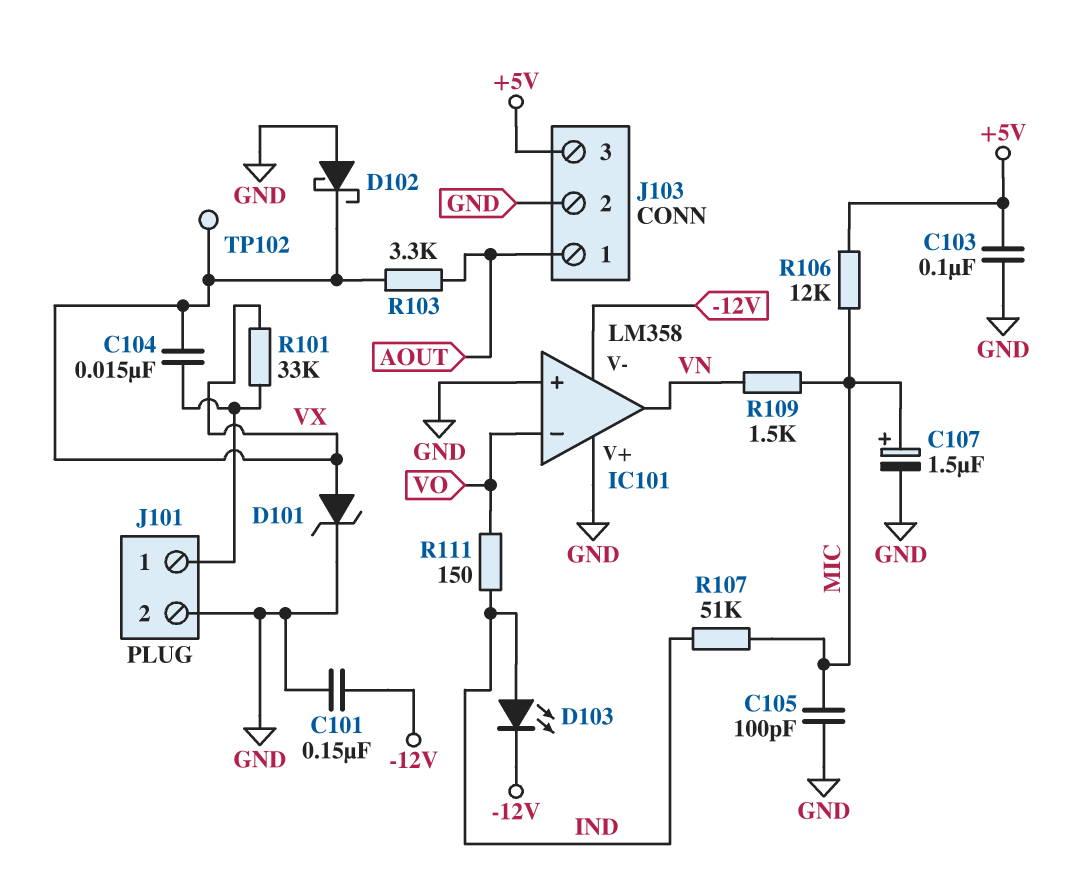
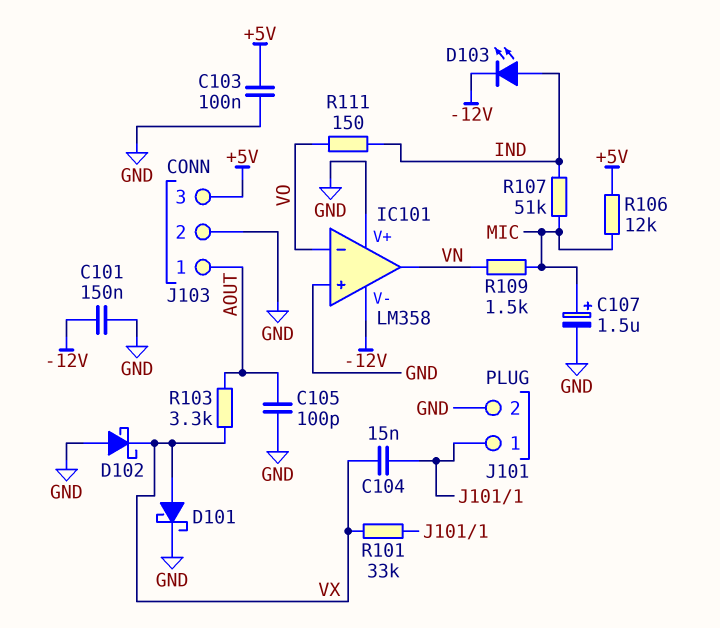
C105: 100pF (GND, MIC) -> 100pF (AOUT, GND)
D101: zener (A VX, K GND) -> schottky (A VX, K GND)
TP102: test point (VX) -> none

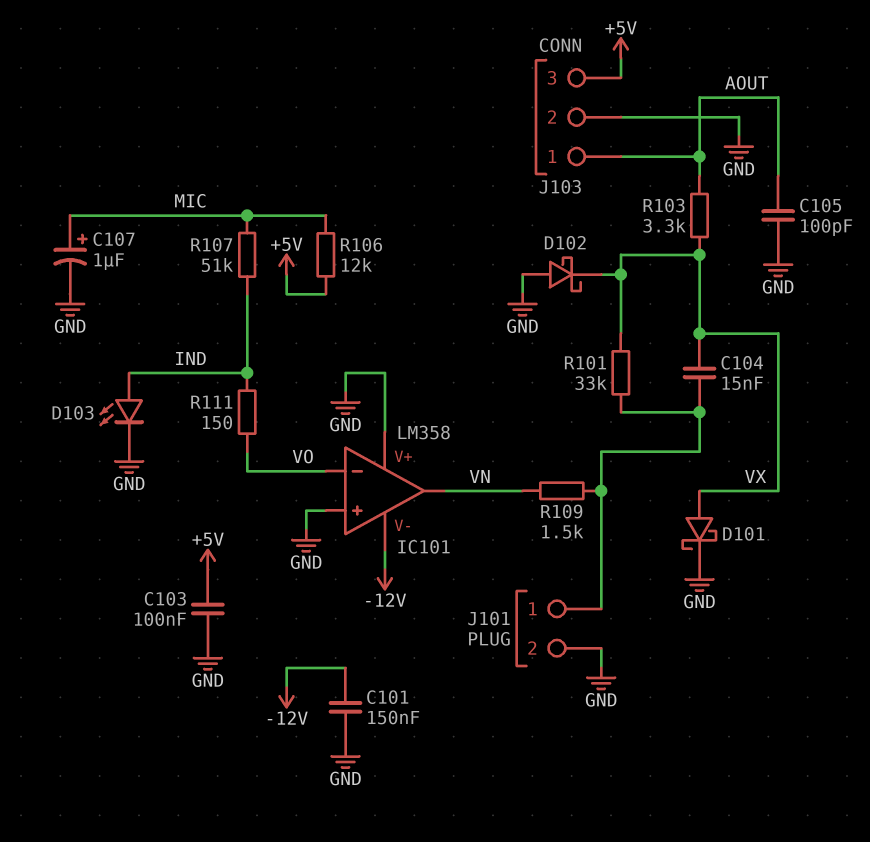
C107: 1.5uF (plus MIC, minus GND) -> 1uF (plus MIC, minus GND)
D103: LED (A IND, K -12V) -> LED (A IND, K GND)
R109: 1.5k (MIC, VN) -> 1.5k (J101/1, VN)

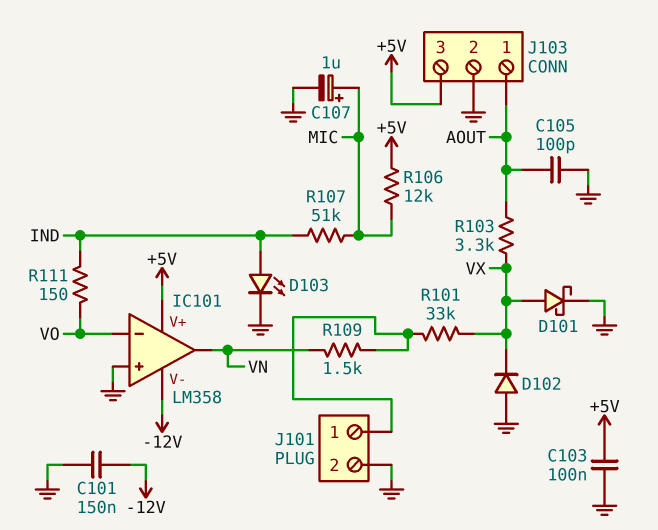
C104: 15nF (J101/1, VX) -> none
D102: schottky (A GND, K VX) -> diode (A GND, K VX)
IC101 pin V+: GND -> +5V

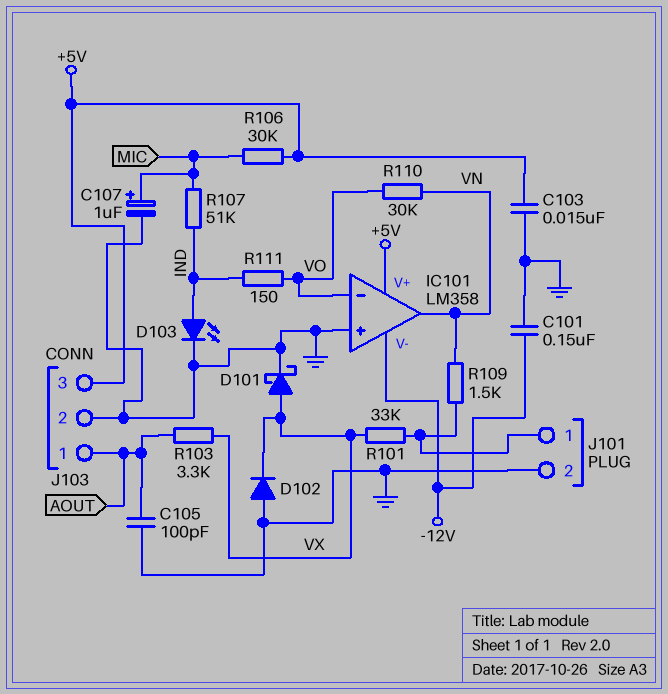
C103: 100nF (+5V, GND) -> 15nF (+5V, GND)
R106: 12k (+5V, MIC) -> 30k (+5V, MIC)
R110: none -> 30k (VN, VO)

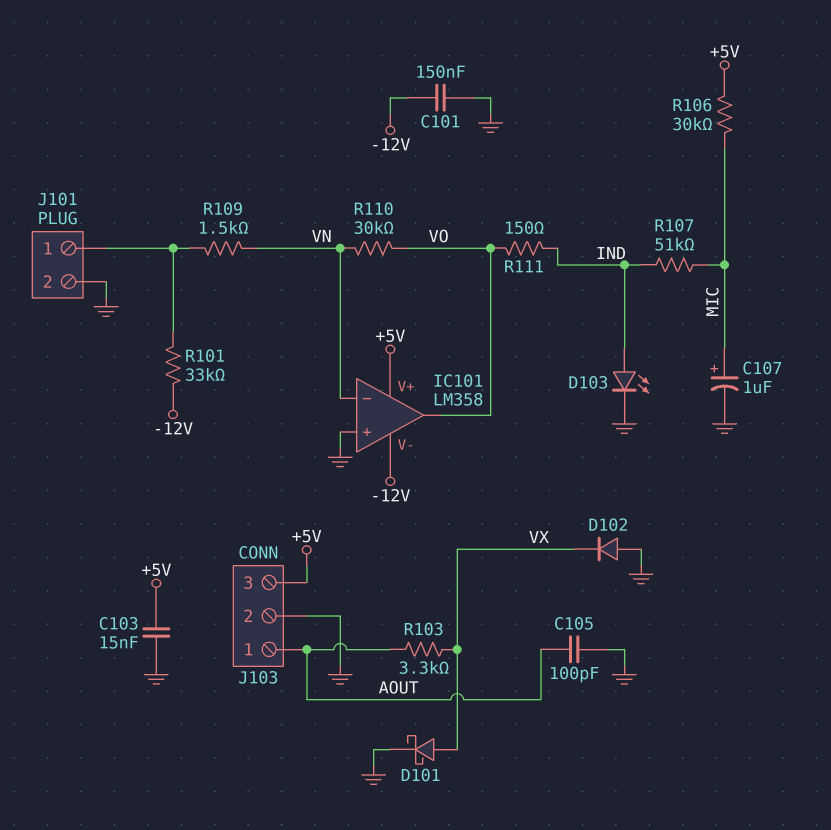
IC101 pin in-: VO -> VN
IC101 pin out: VN -> VO
R101: 33k (J101/1, VX) -> 33k (-12V, J101/1)

